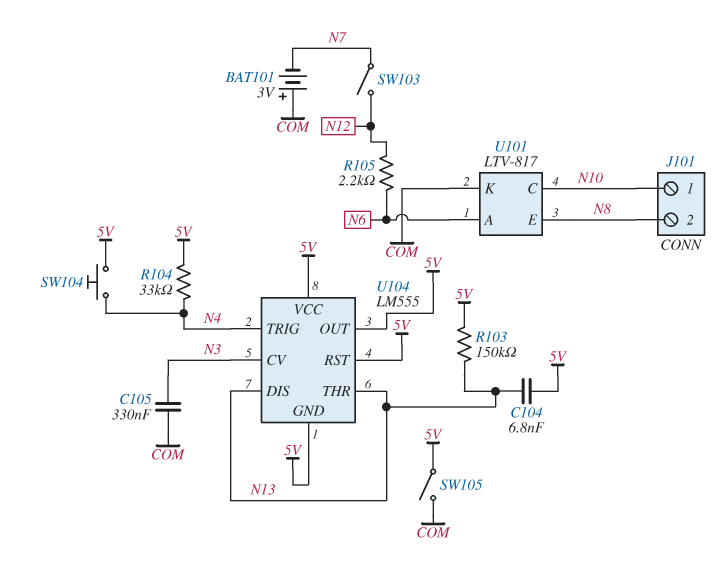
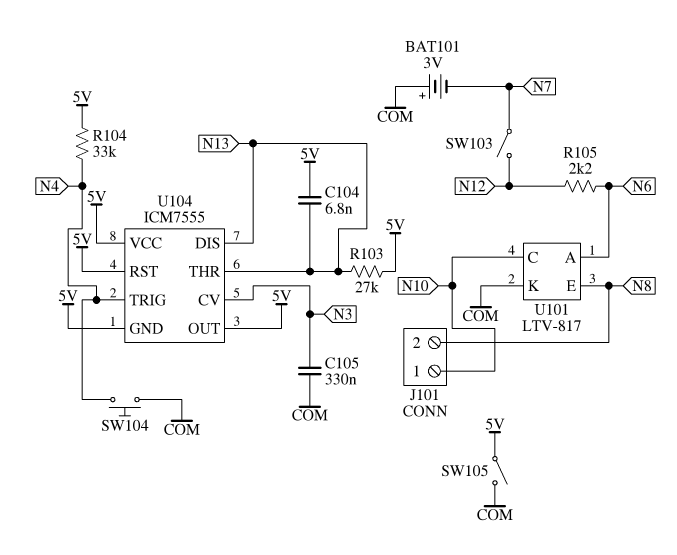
R103: 150k (5V, N13) -> 27k (5V, N13)
SW104: button (5V, N4) -> button (COM, N4)
U104: LM555 -> ICM7555

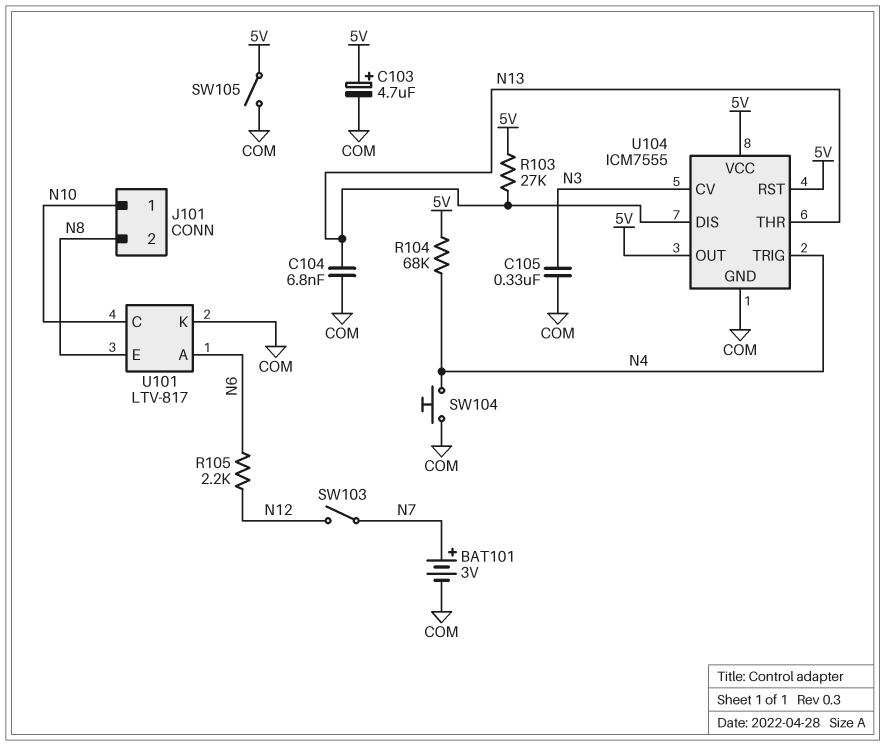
BAT101: 3V (plus COM, minus N7) -> 3V (plus N7, minus COM)
C103: none -> 4.7uF (plus 5V, minus COM)
C104: 6.8nF (5V, N13) -> 6.8nF (COM, N13)
R104: 33k (5V, N4) -> 68k (5V, N4)
U104 pin GND: 5V -> COM

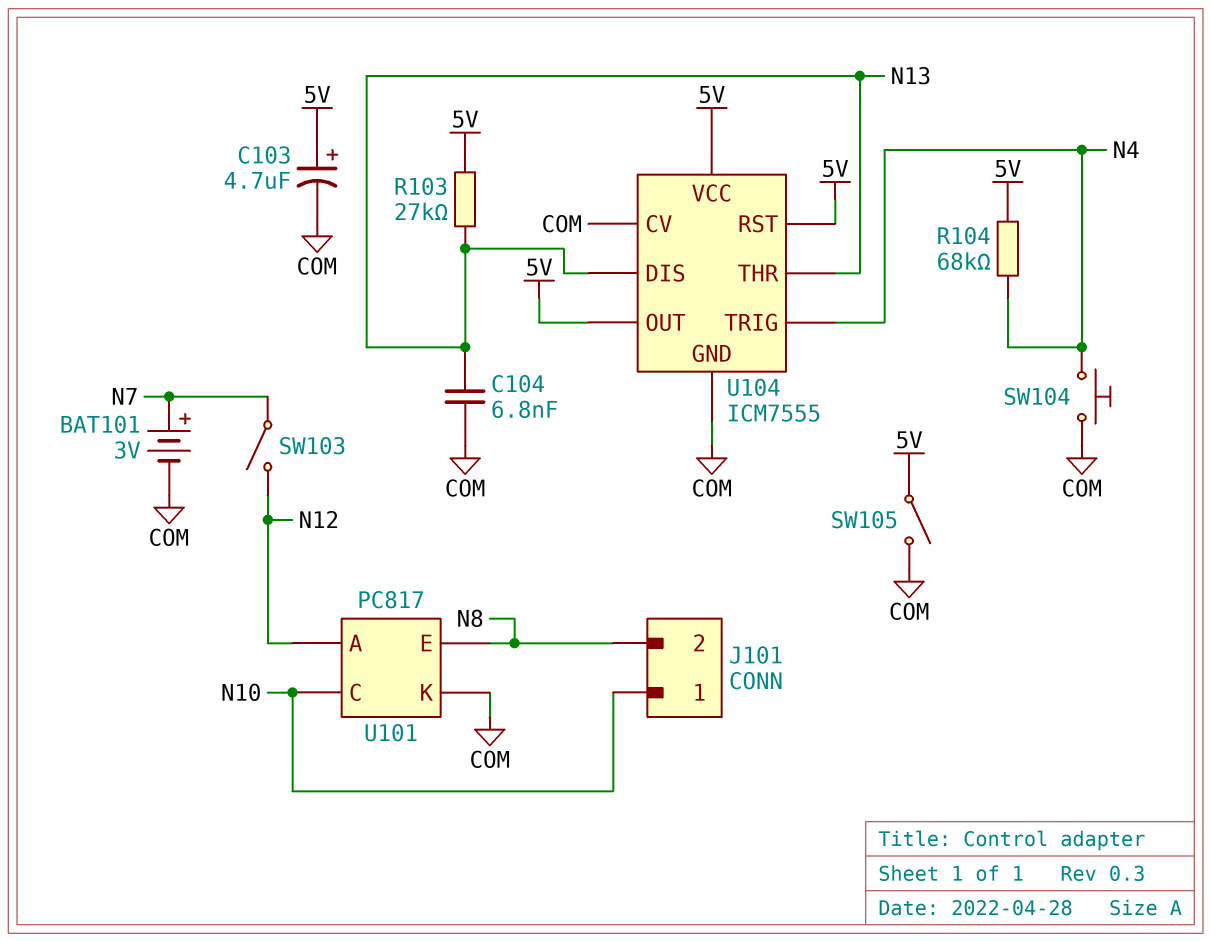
C105: 330nF (COM, N3) -> none
R105: 2.2k (N6, N12) -> none
U101: LTV-817 -> PC817
U101 pin A: N6 -> N12
U104 pin CV: N3 -> COM

